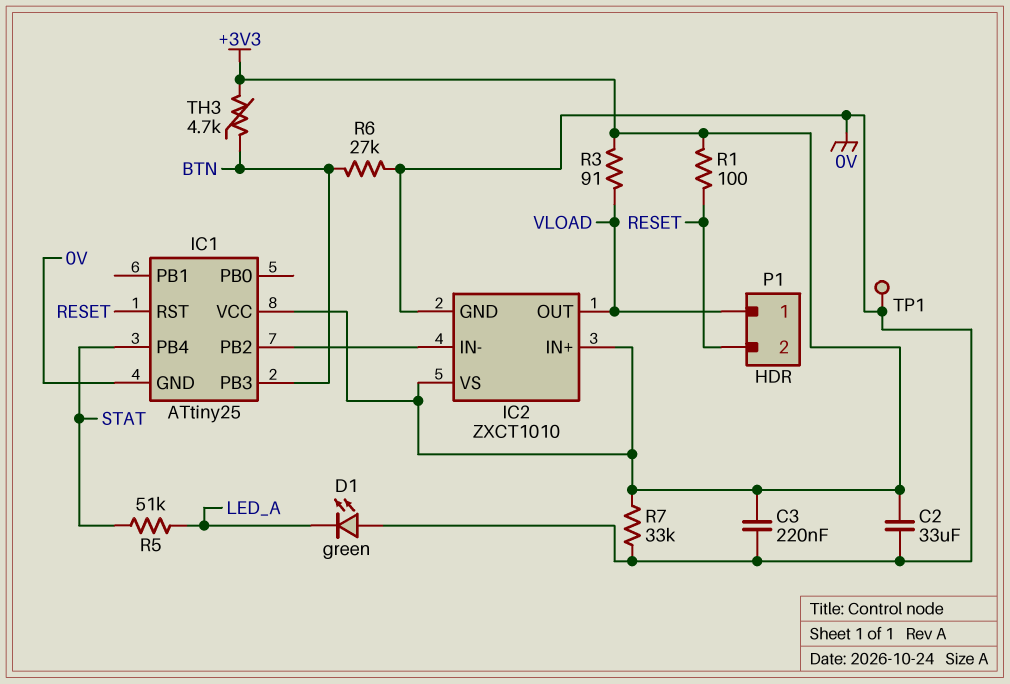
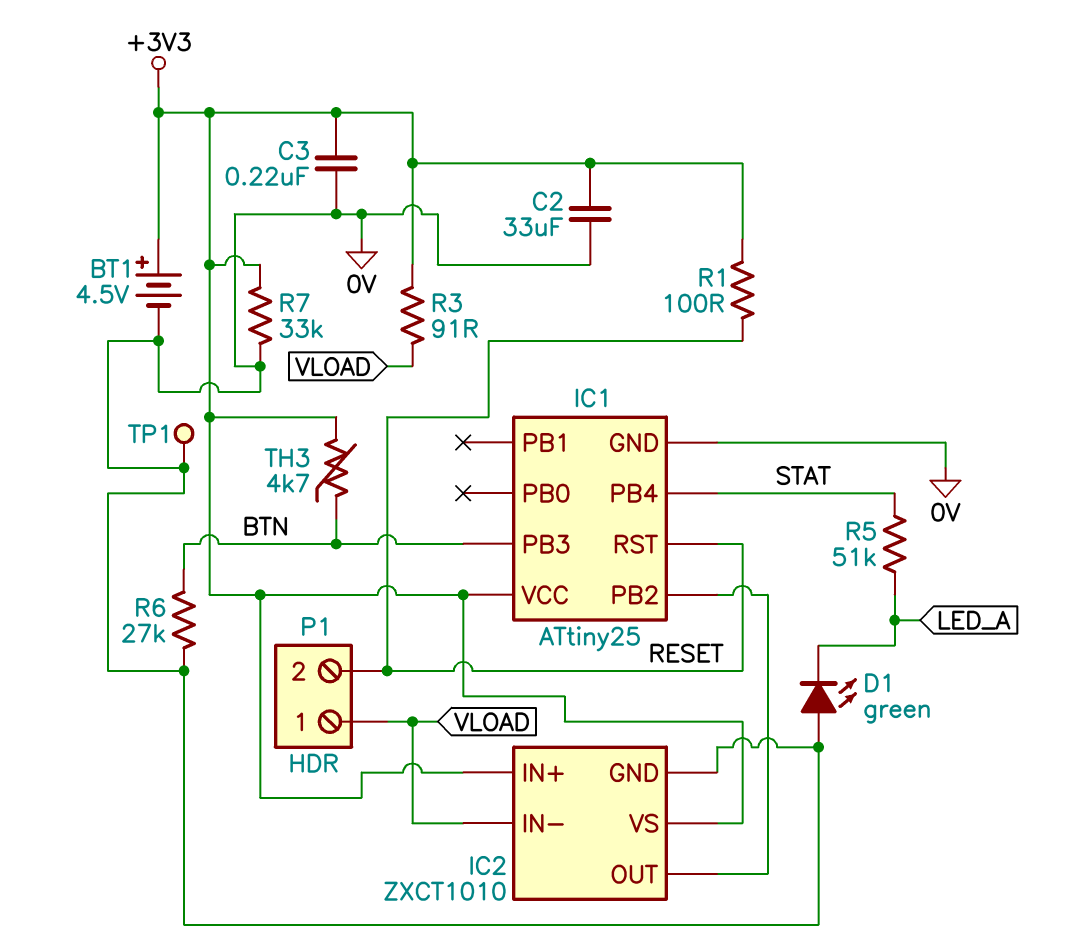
BT1: none -> 4.5V (plus +3V3, minus 0V)
IC2 pin IN-: IC1/PB2 -> VLOAD
IC2 pin OUT: VLOAD -> IC1/PB2

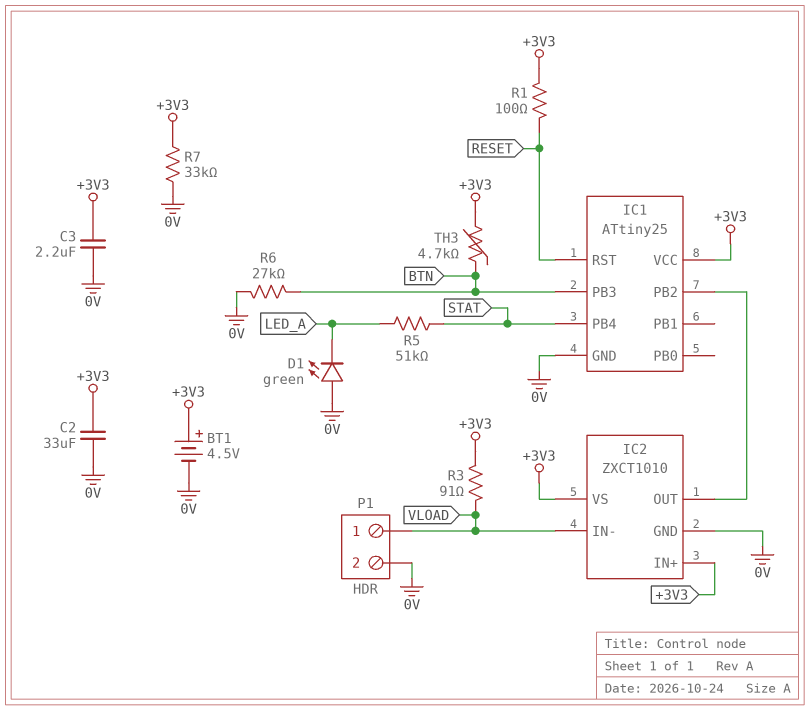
C3: 220nF (+3V3, 0V) -> 2.2uF (+3V3, 0V)
P1 pin 2: RESET -> 0V
TP1: test point (0V) -> none

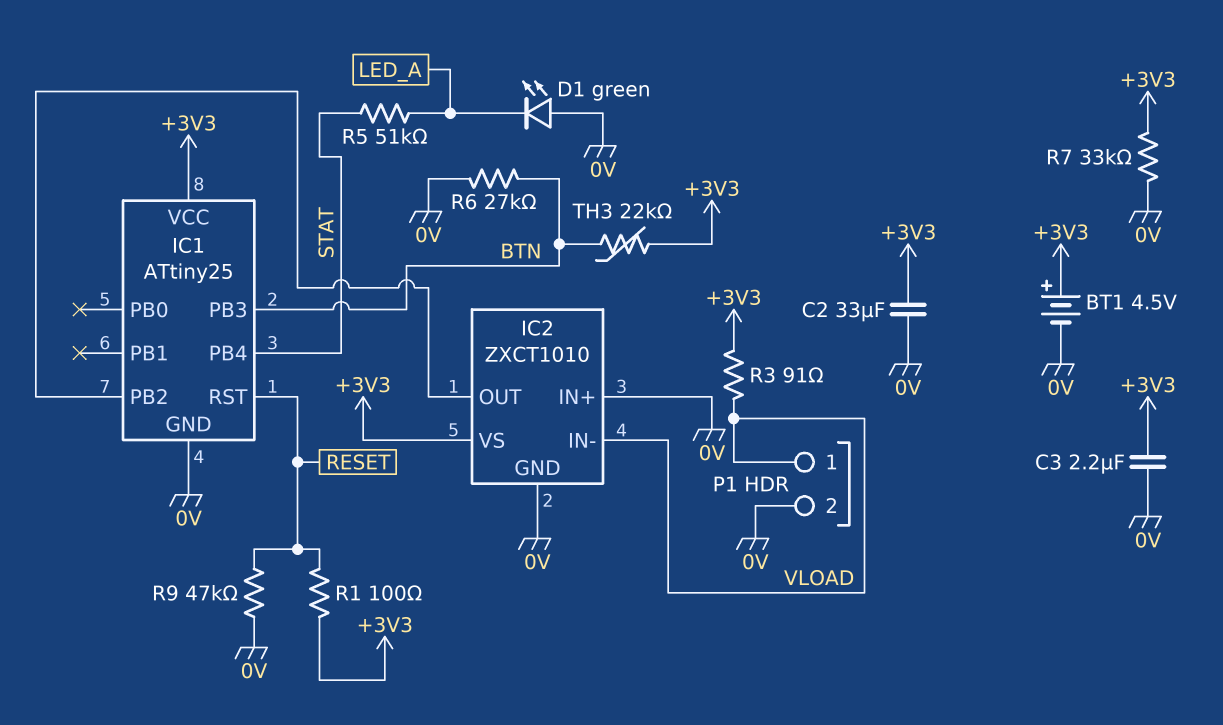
IC2 pin IN+: +3V3 -> 0V
R9: none -> 47k (0V, RESET)
TH3: 4.7k (+3V3, BTN) -> 22k (+3V3, BTN)

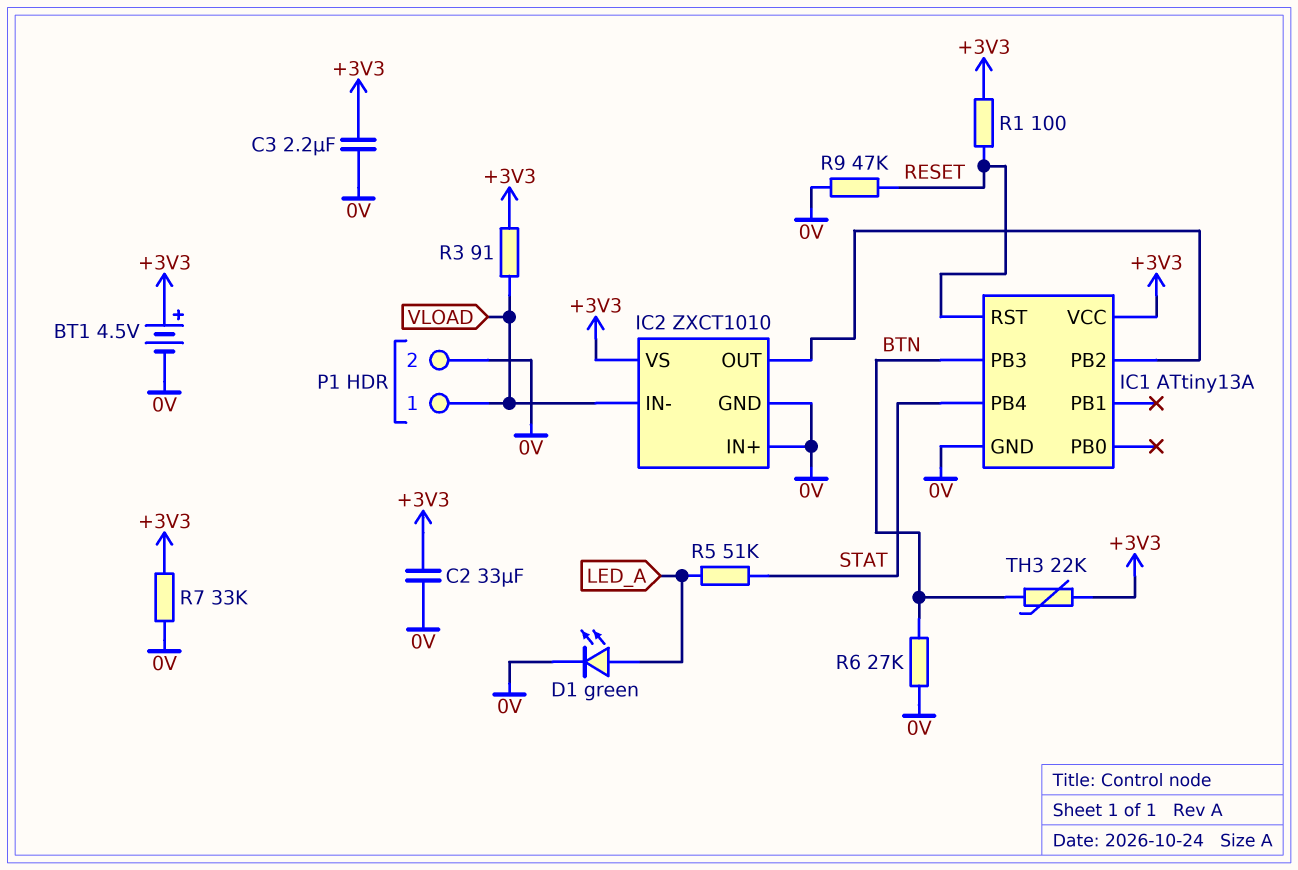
D1: LED green (A 0V, K LED_A) -> LED green (A LED_A, K 0V)
IC1: ATtiny25 -> ATtiny13A

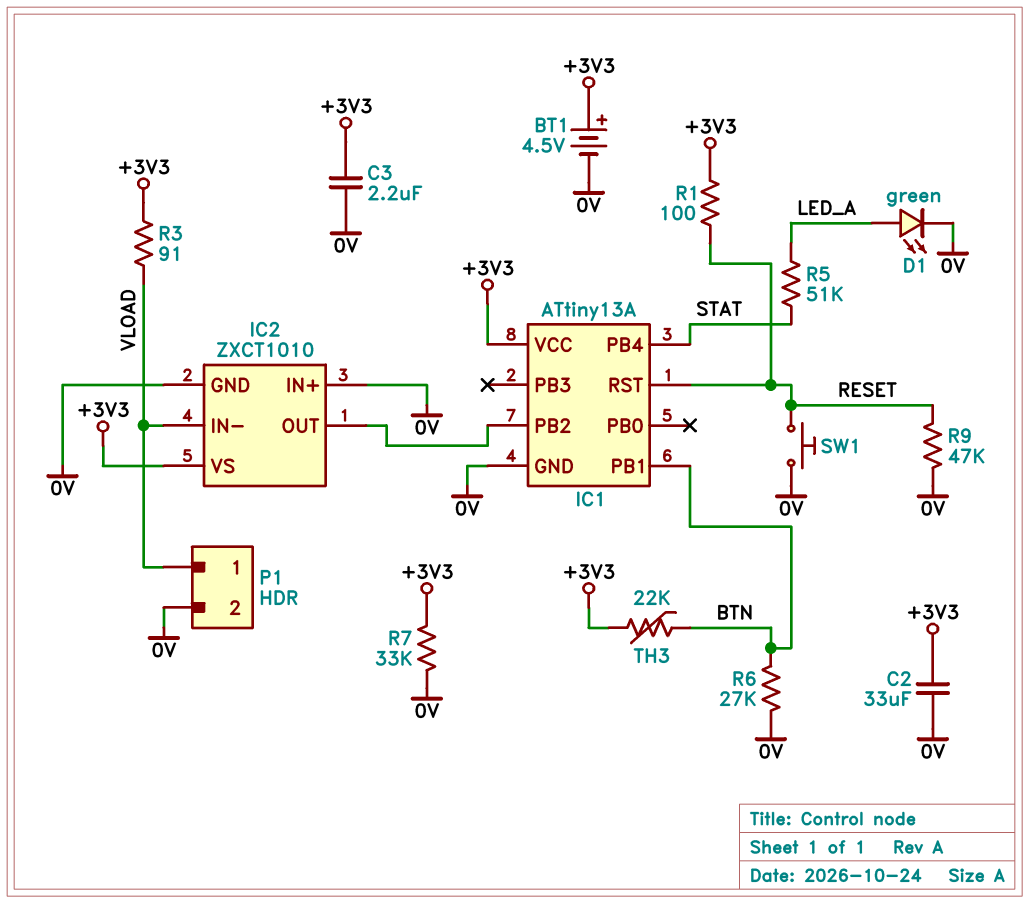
IC1 pin PB1: none -> BTN
IC1 pin PB3: BTN -> none
SW1: none -> button (0V, RESET)

